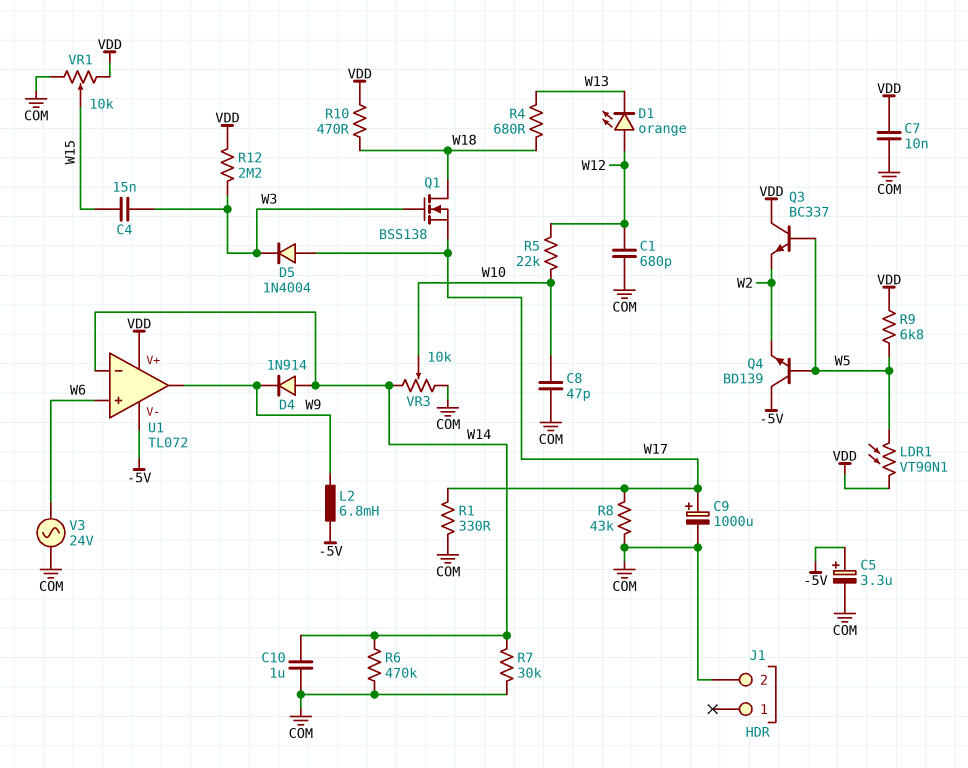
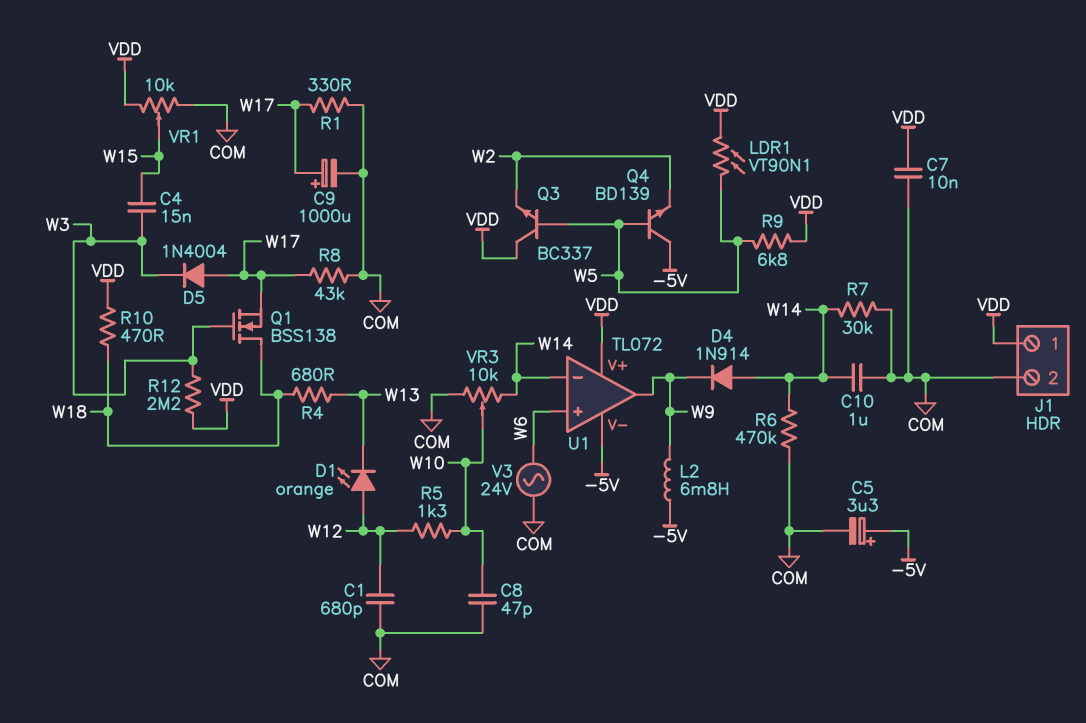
J1 pin 1: none -> VDD
R5: 22k (W10, W12) -> 1.3k (W10, W12)

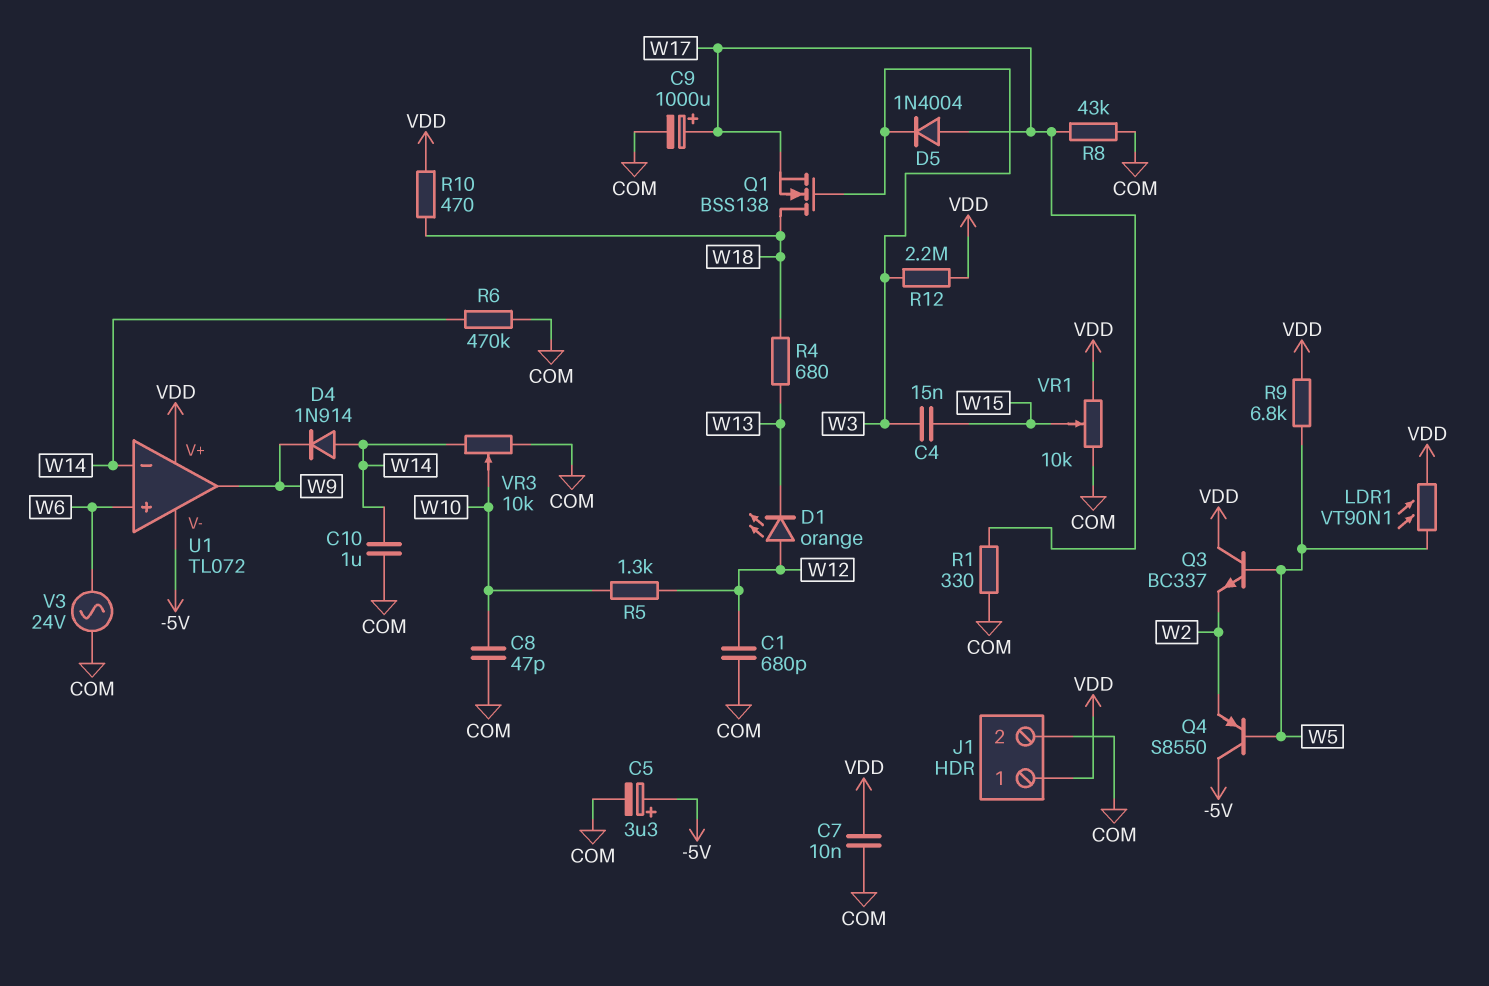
L2: 6.8mH (-5V, W9) -> none
Q4: NPN BD139 (B W5, C -5V, E W2) -> PNP S8550 (B W5, C -5V, E W2)
R7: 30k (COM, W14) -> none

